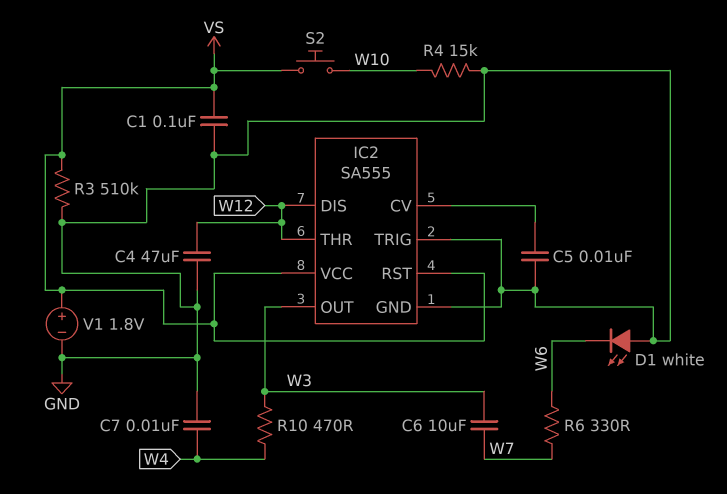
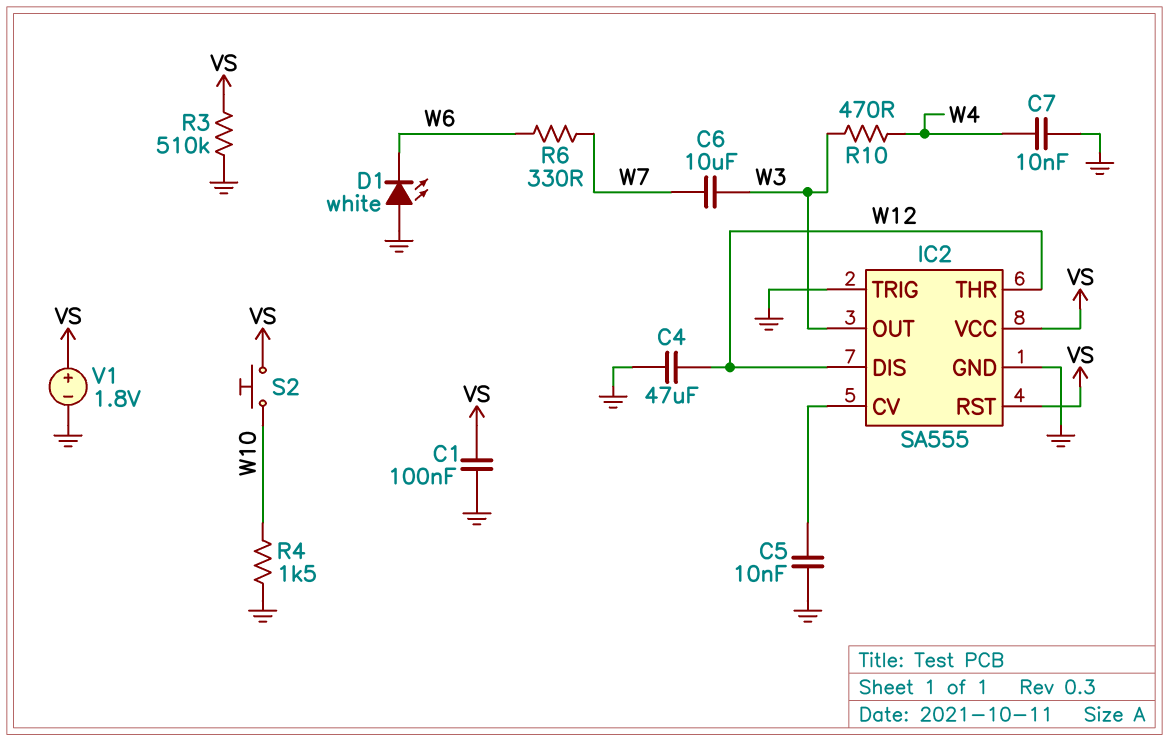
R4: 15k (GND, W10) -> 1.5k (GND, W10)

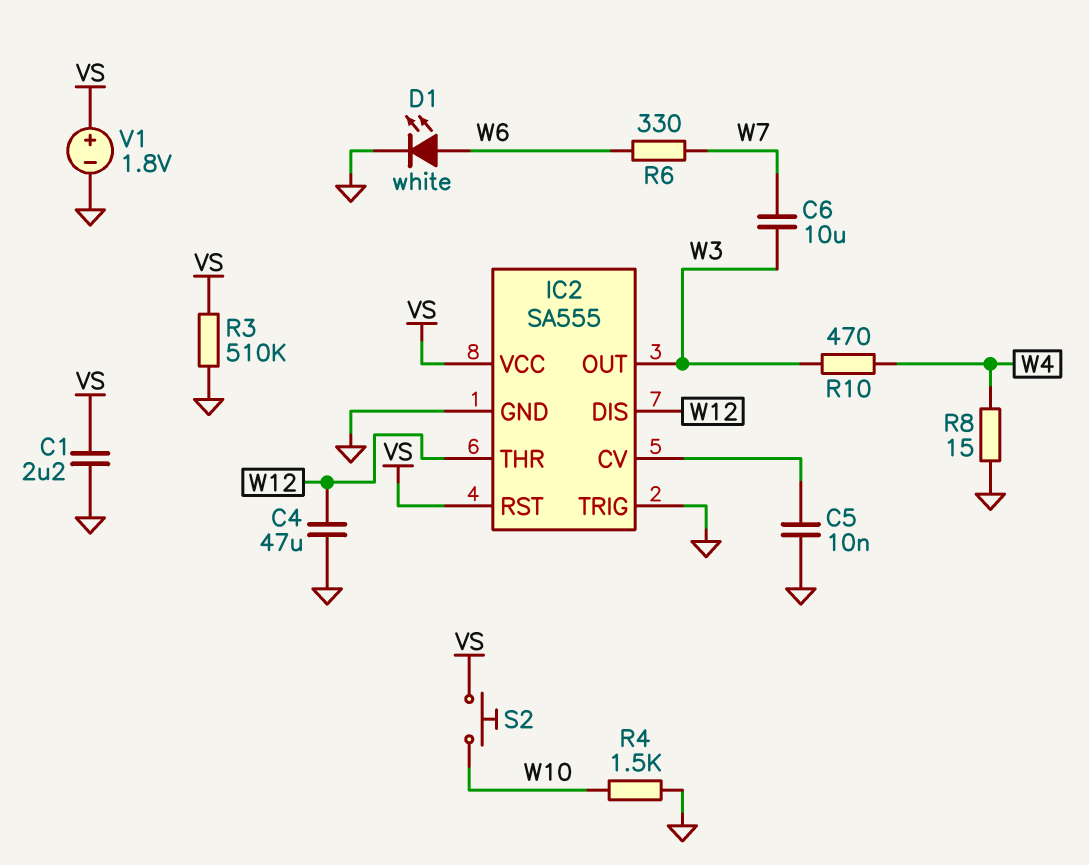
C1: 100nF (GND, VS) -> 2.2uF (GND, VS)
C7: 10nF (GND, W4) -> none
D1: LED white (A GND, K W6) -> LED white (A W6, K GND)
R8: none -> 15 (GND, W4)

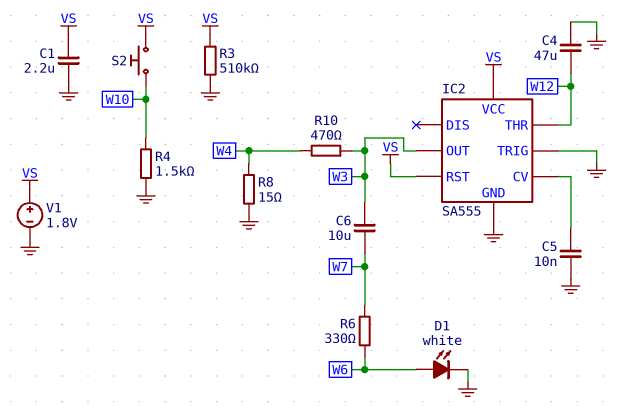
IC2 pin DIS: W12 -> none

